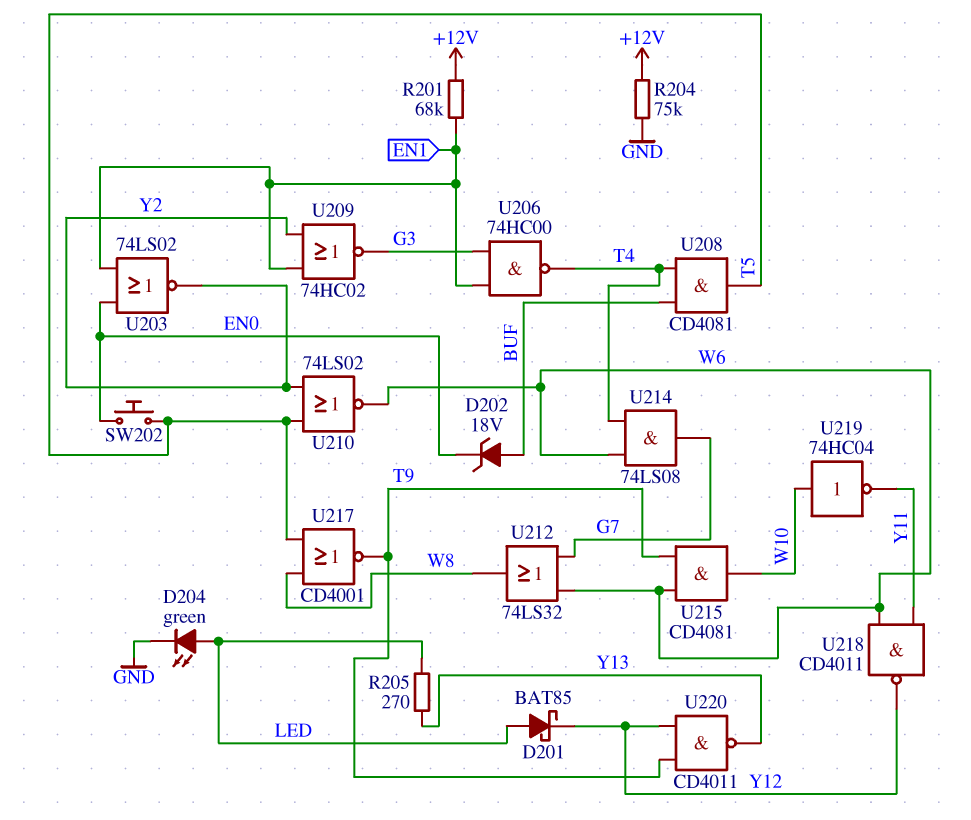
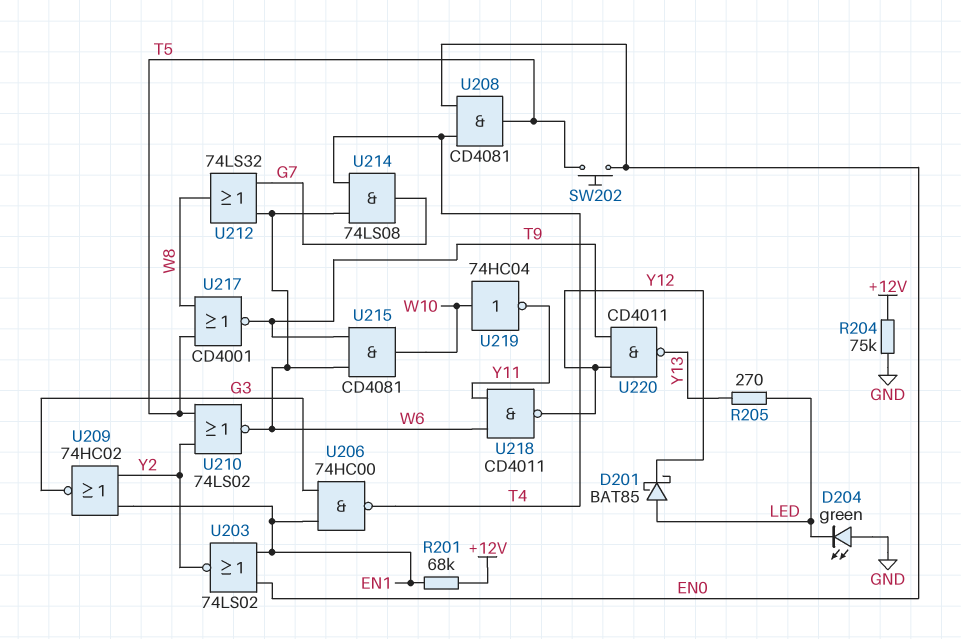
D202: zener 18V (A BUF, K EN0) -> none
D204: LED green (A LED, K GND) -> LED green (A GND, K LED)
U208: AND CD4081 (in BUF, in T4, out T5) -> AND CD4081 (in EN0, in T4, out T5)

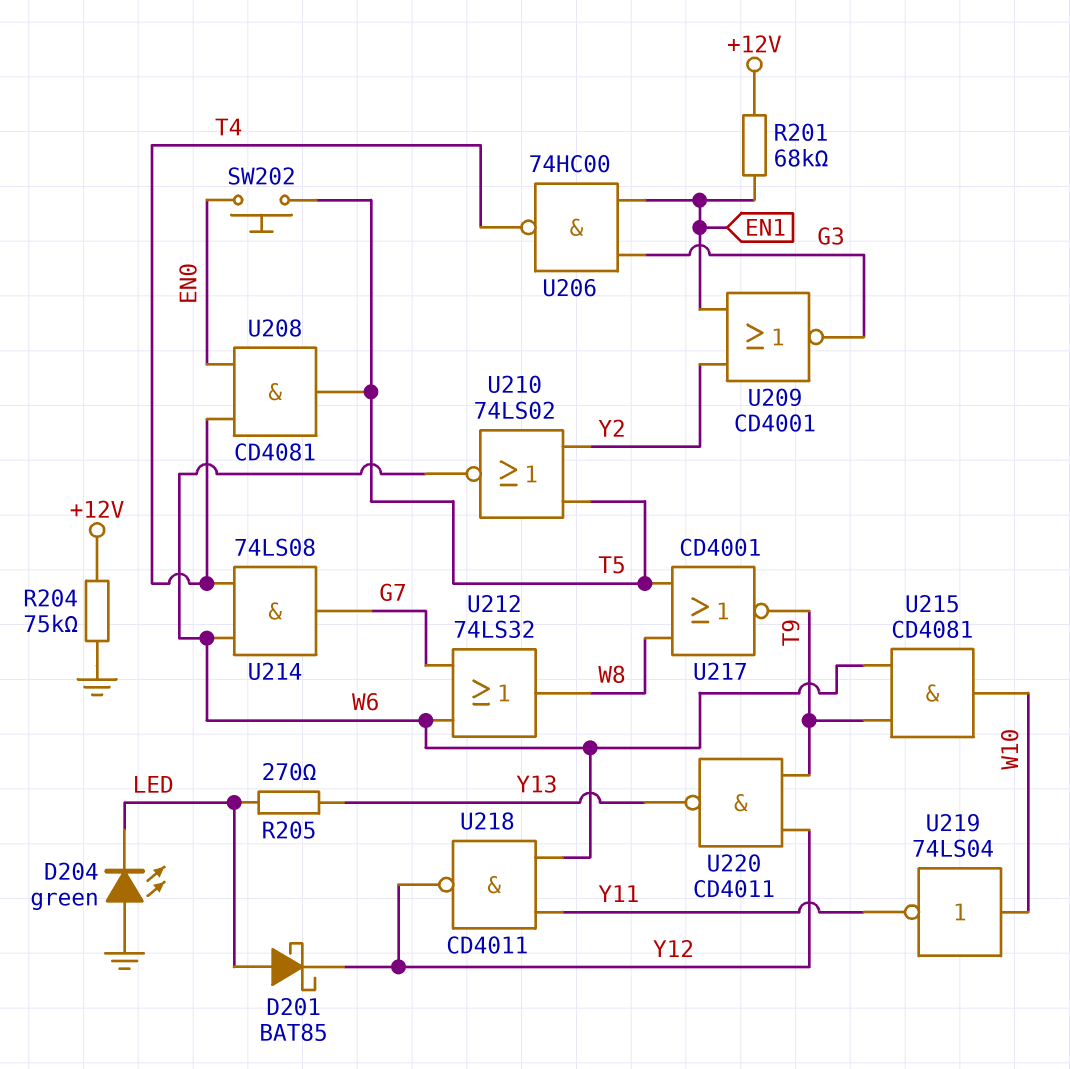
U203: NOR 74LS02 (in EN0, in EN1, out Y2) -> none
U209: NOR 74HC02 (in EN1, in Y2, out G3) -> NOR CD4001 (in EN1, in Y2, out G3)
U219: NOT 74HC04 (in W10, out Y11) -> NOT 74LS04 (in W10, out Y11)

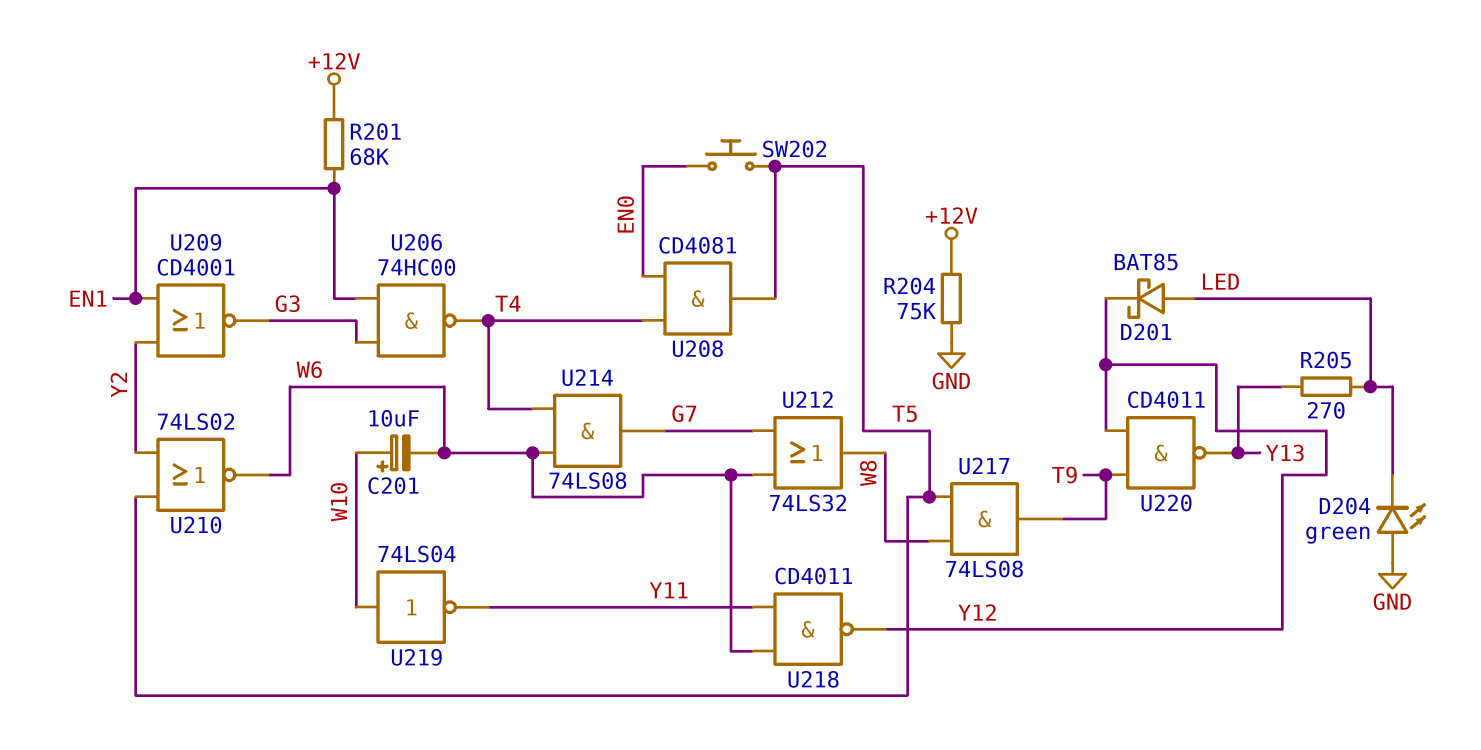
C201: none -> 10uF (plus W10, minus W6)
U215: AND CD4081 (in T9, in W6, out W10) -> none
U217: NOR CD4001 (in T5, in W8, out T9) -> AND 74LS08 (in T5, in W8, out T9)

